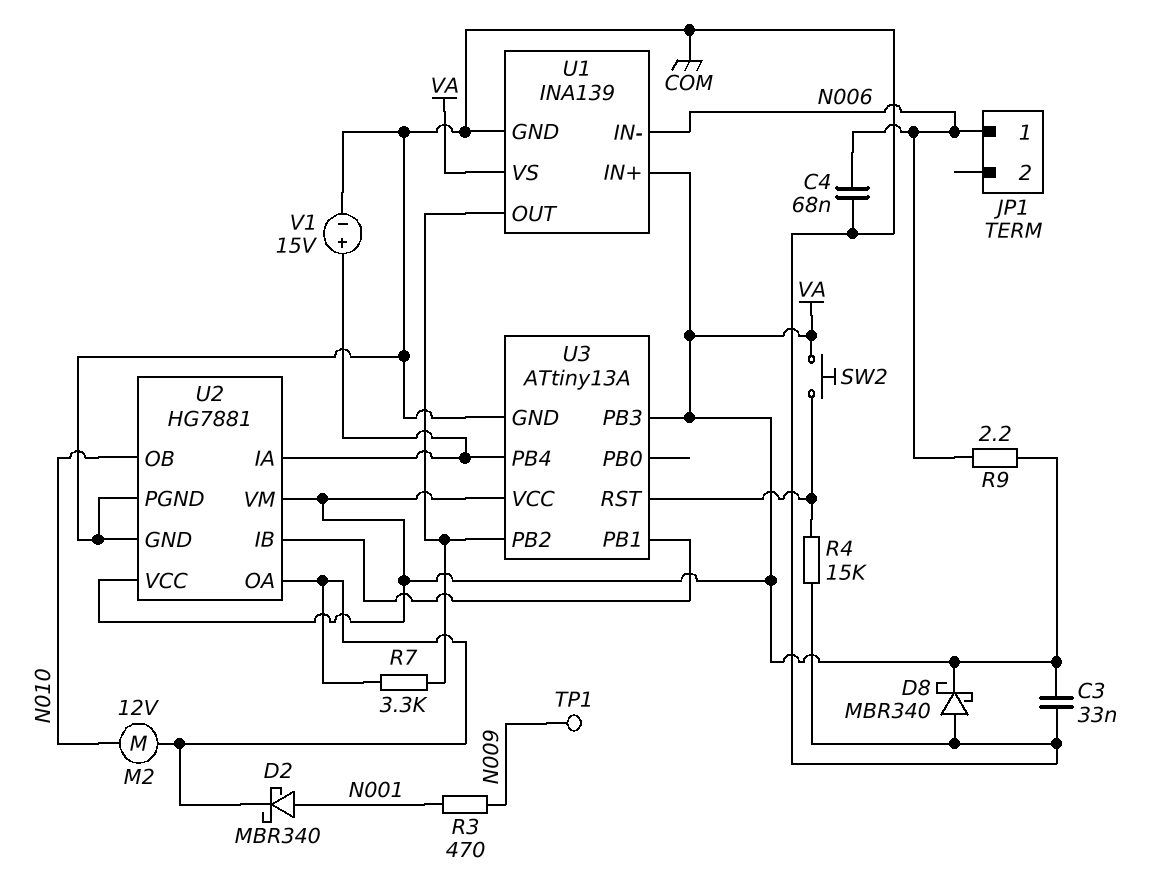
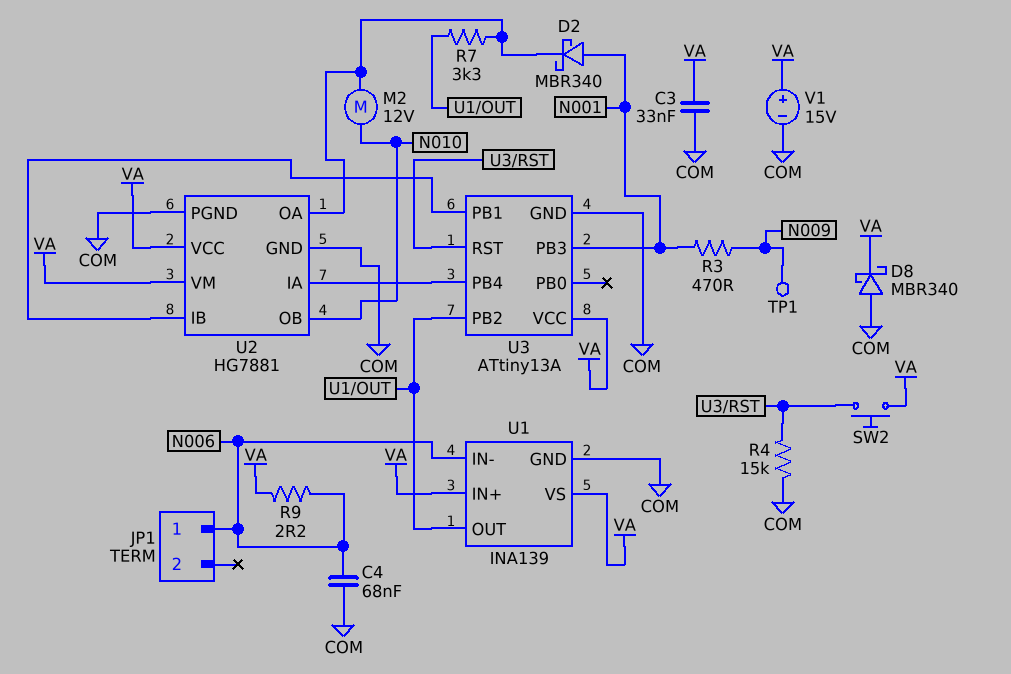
U3 pin PB3: VA -> N001
V1: 15V (plus U2/IA, minus COM) -> 15V (plus VA, minus COM)

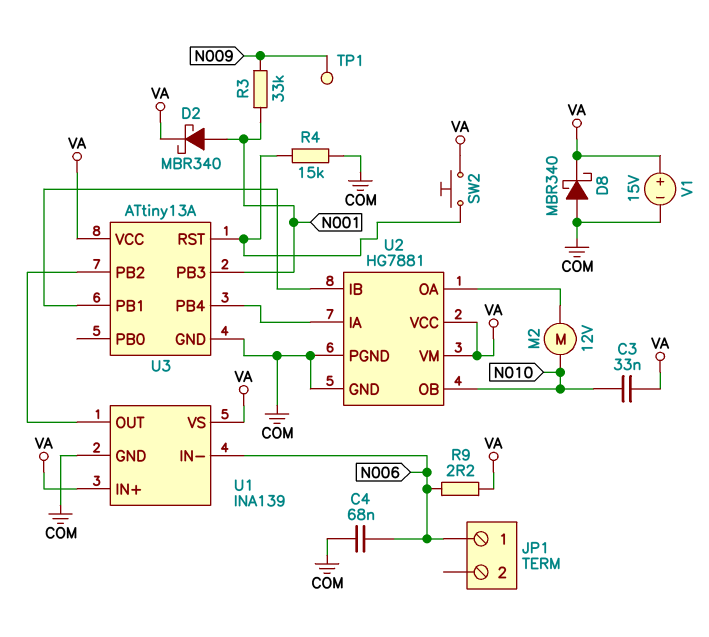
C3: 33nF (COM, VA) -> 33nF (N010, VA)
D2: schottky MBR340 (A N001, K U2/OA) -> schottky MBR340 (A N001, K VA)
R3: 470 (N001, N009) -> 33k (N001, N009)
R7: 3.3k (U1/OUT, U2/OA) -> none

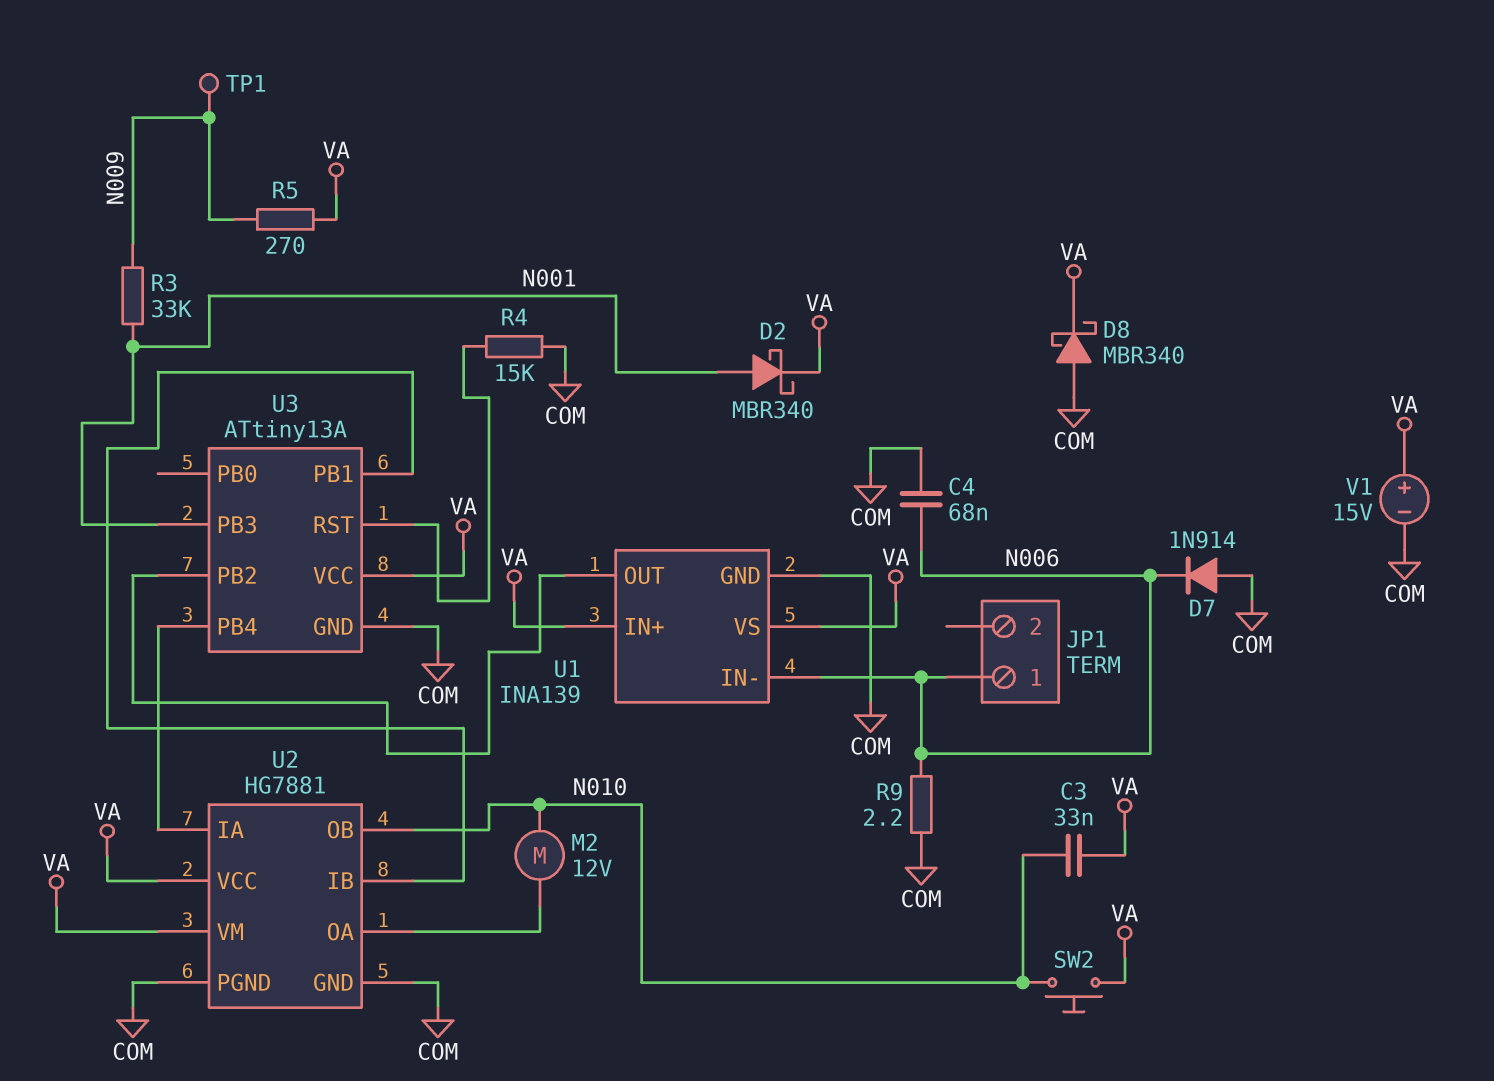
D7: none -> diode 1N914 (A COM, K N006)
R5: none -> 270 (N009, VA)
R9: 2.2 (N006, VA) -> 2.2 (COM, N006)
SW2: button (U3/RST, VA) -> button (N010, VA)

